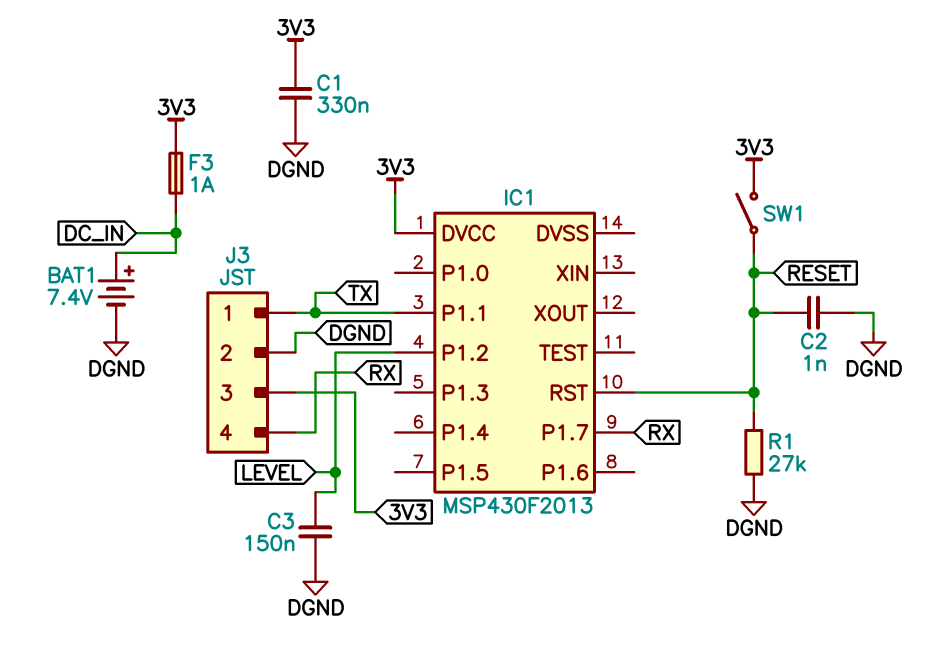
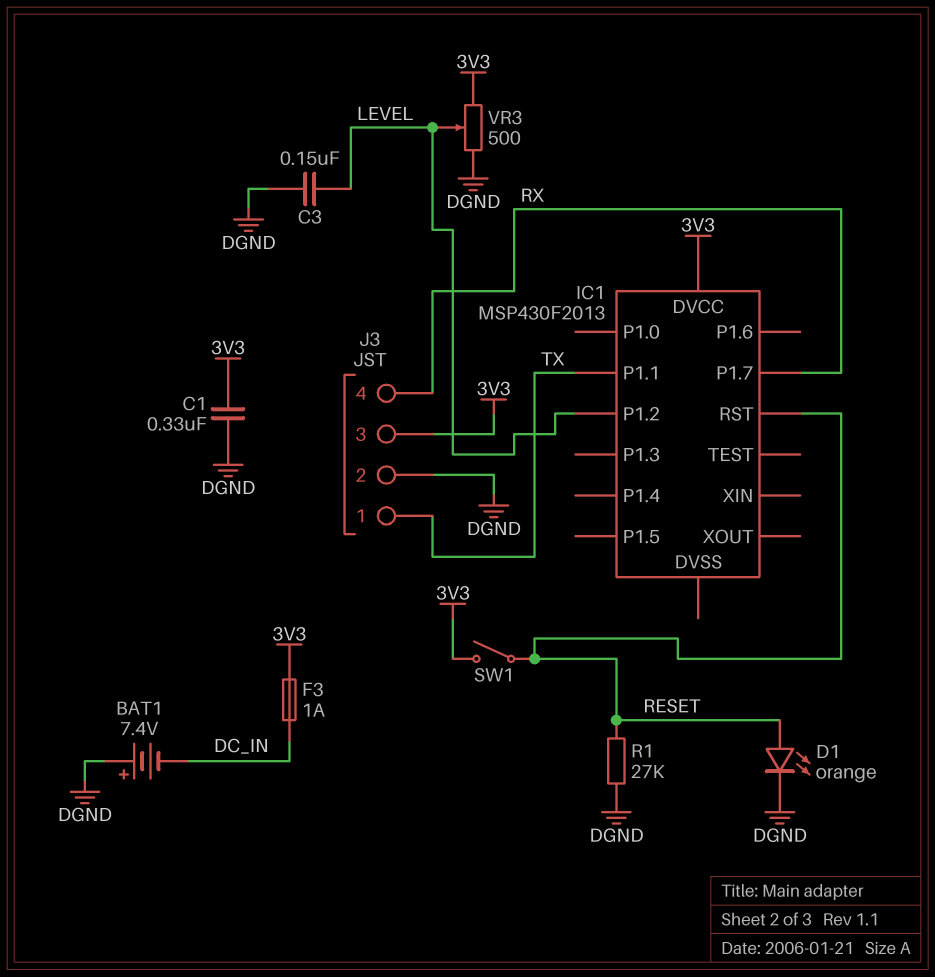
BAT1: 7.4V (plus DC_IN, minus DGND) -> 7.4V (plus DGND, minus DC_IN)
C2: 1nF (DGND, RESET) -> none
D1: none -> LED orange (A RESET, K DGND)
VR3: none -> 500 (3V3, DGND, wiper LEVEL)

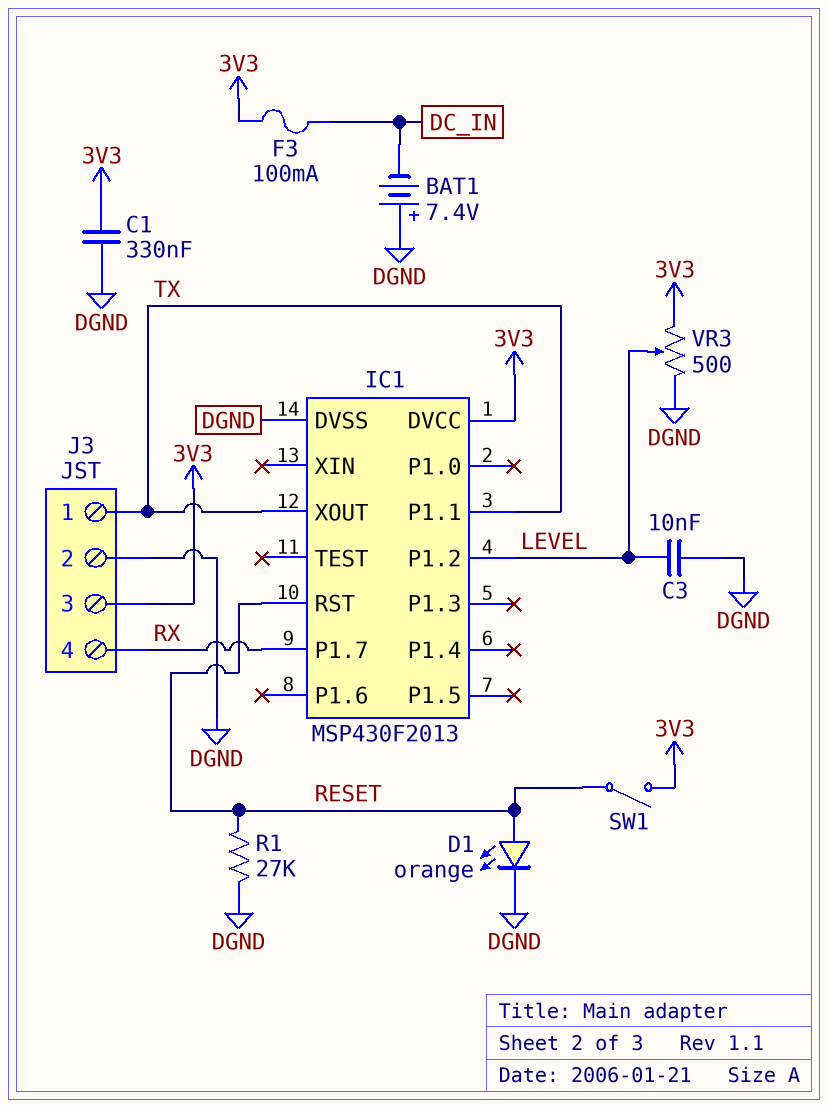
C3: 150nF (DGND, LEVEL) -> 10nF (DGND, LEVEL)
F3: 1A (3V3, DC_IN) -> 100mA (3V3, DC_IN)
IC1 pin DVSS: none -> DGND
IC1 pin XOUT: none -> TX

